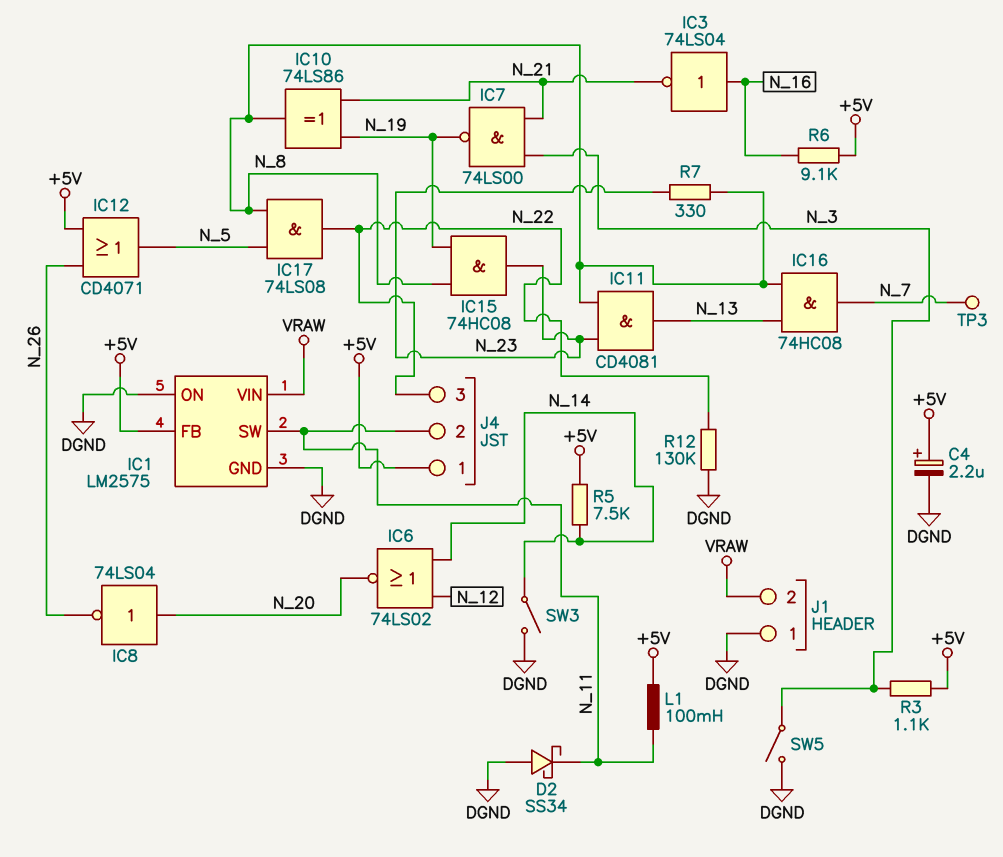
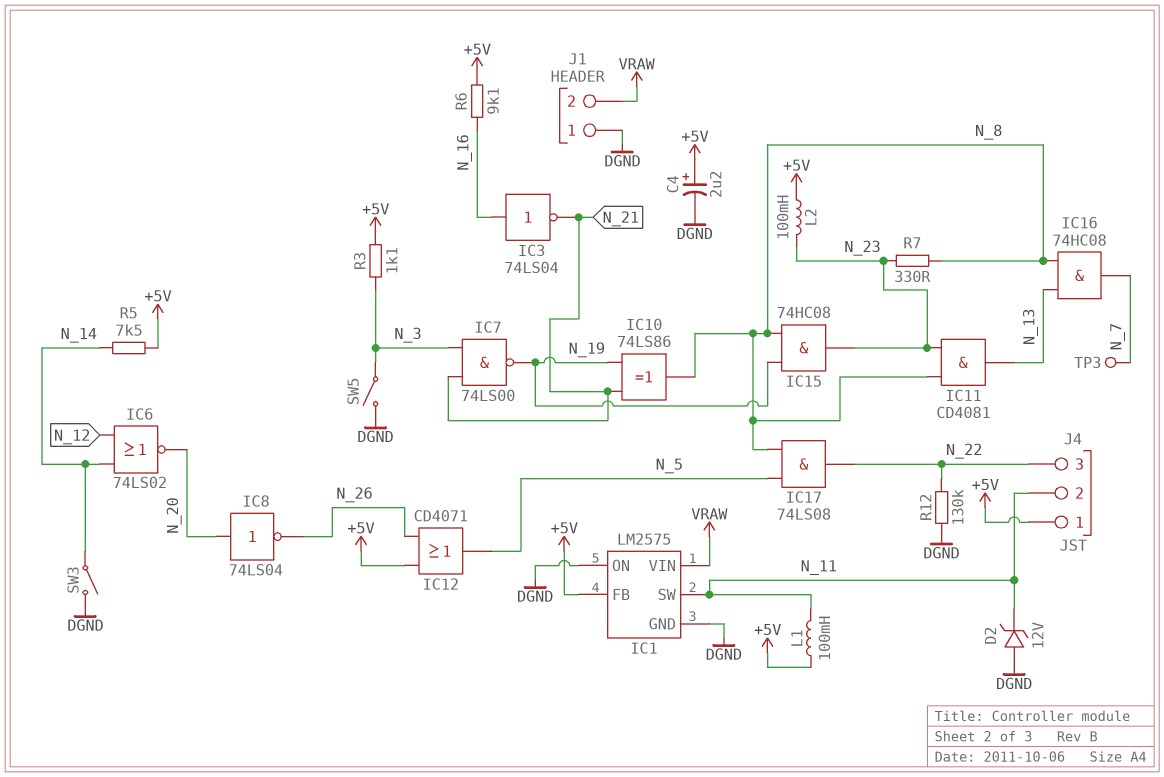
D2: schottky SS34 (A DGND, K N_11) -> zener 12V (A DGND, K N_11)
L2: none -> 100mH (+5V, N_23)

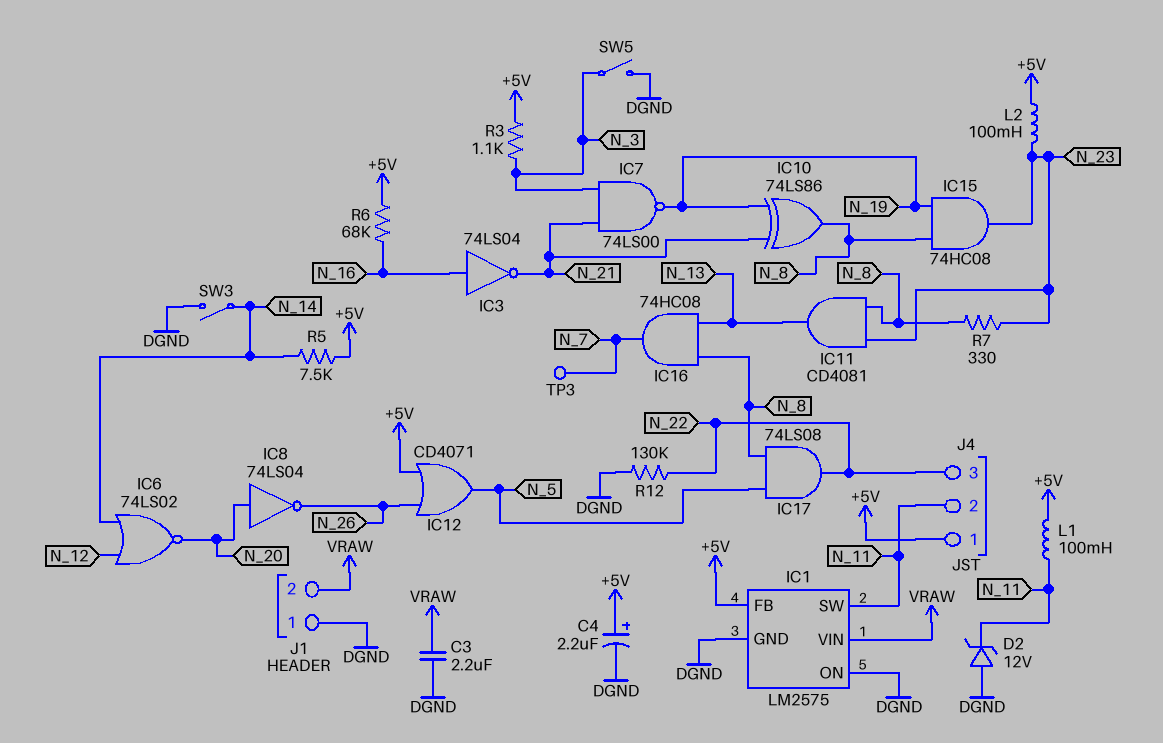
C3: none -> 2.2uF (DGND, VRAW)
R6: 9.1k (+5V, N_16) -> 68k (+5V, N_16)

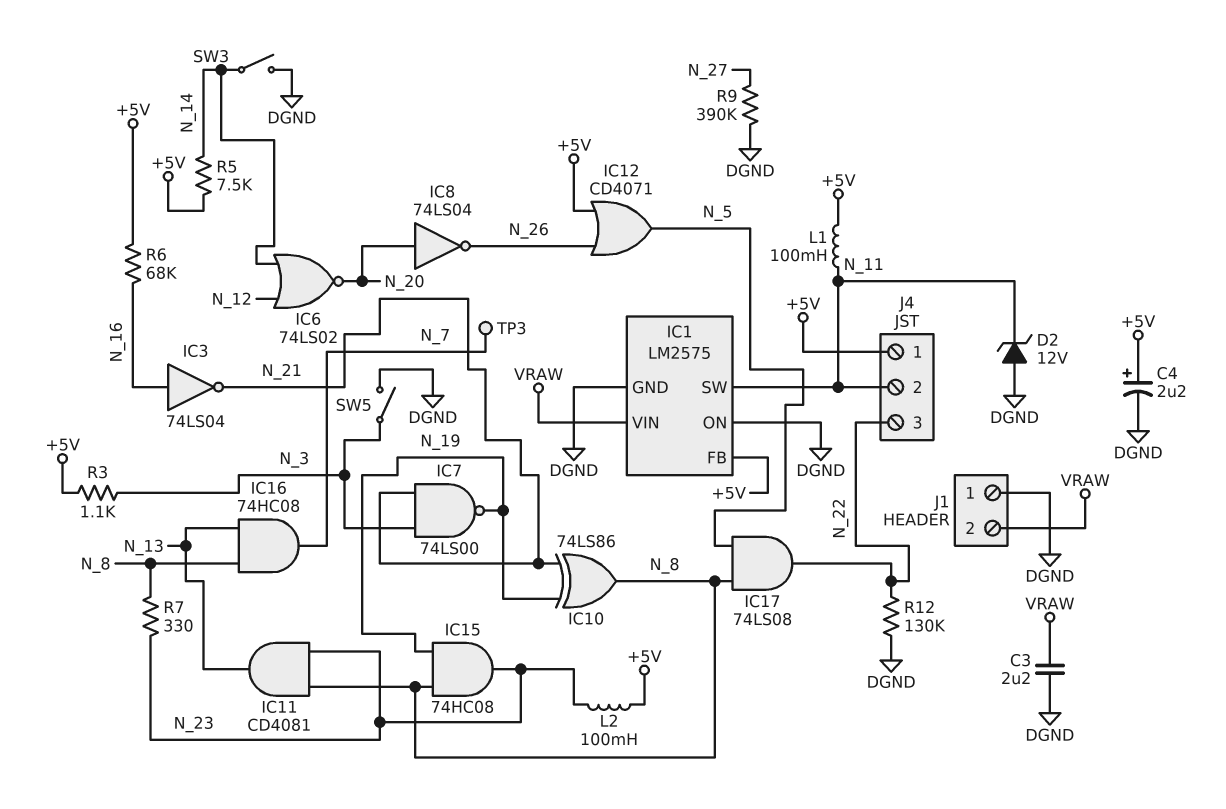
R9: none -> 390k (DGND, N_27)

